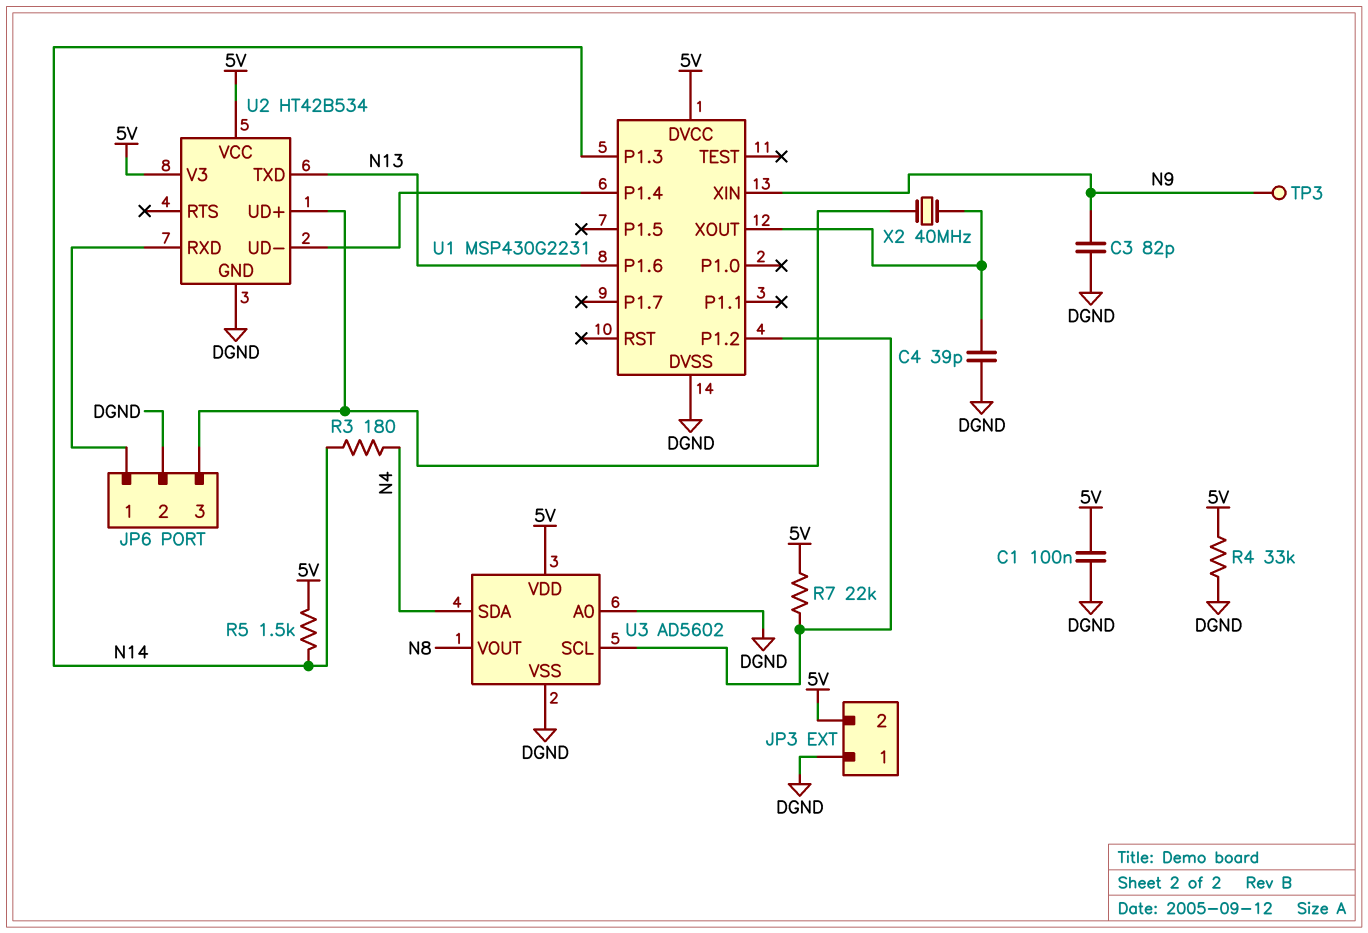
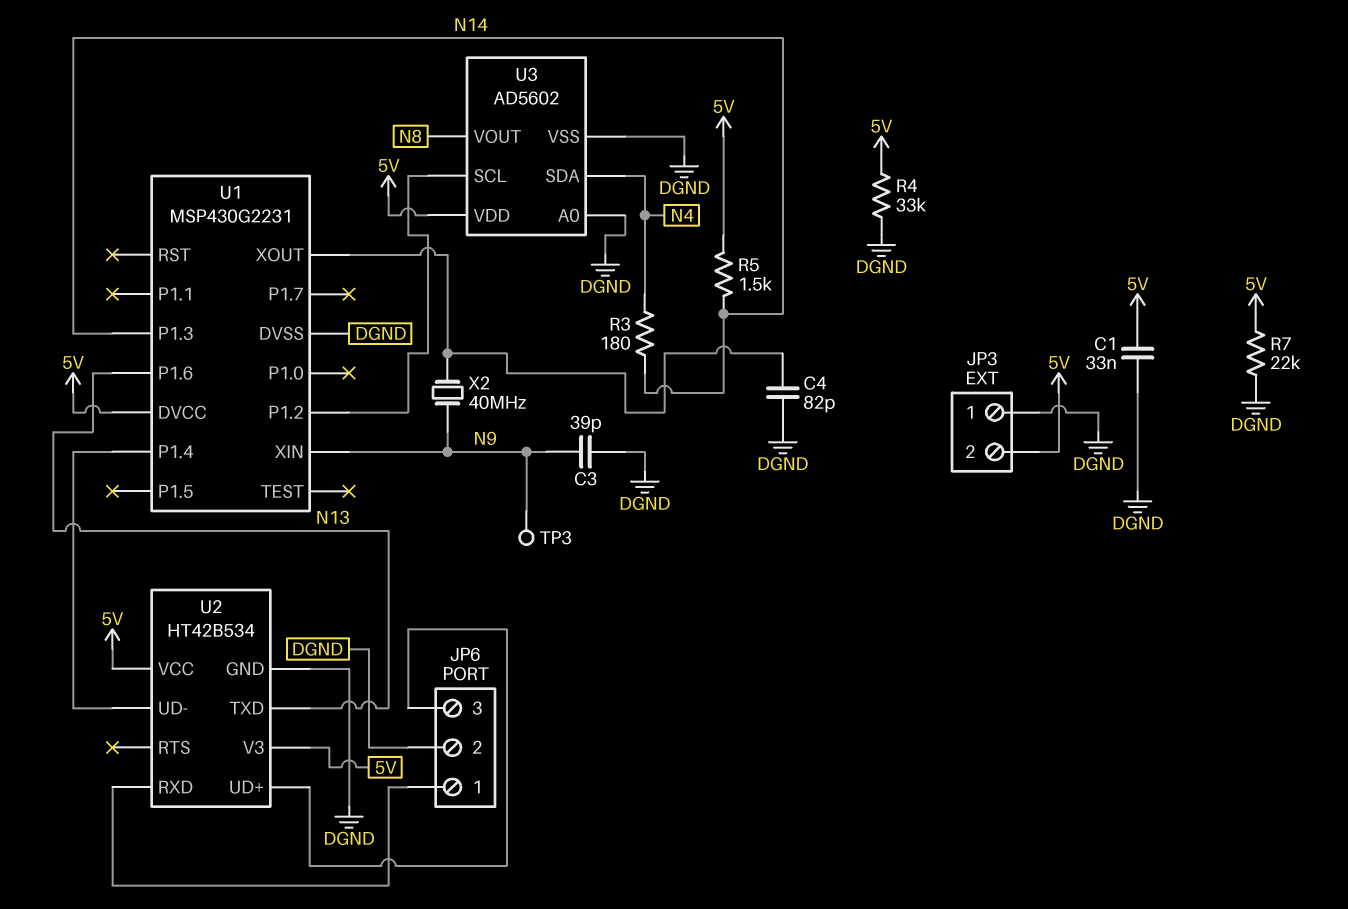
C1: 100nF (5V, DGND) -> 33nF (5V, DGND)
C3: 82pF (DGND, N9) -> 39pF (DGND, N9)
C4: 39pF (DGND, U1/XOUT) -> 82pF (DGND, U1/XOUT)
R7: 22k (5V, U1/P1.2) -> 22k (5V, DGND)
X2: 40MHz (JP6/3, U1/XOUT) -> 40MHz (N9, U1/XOUT)

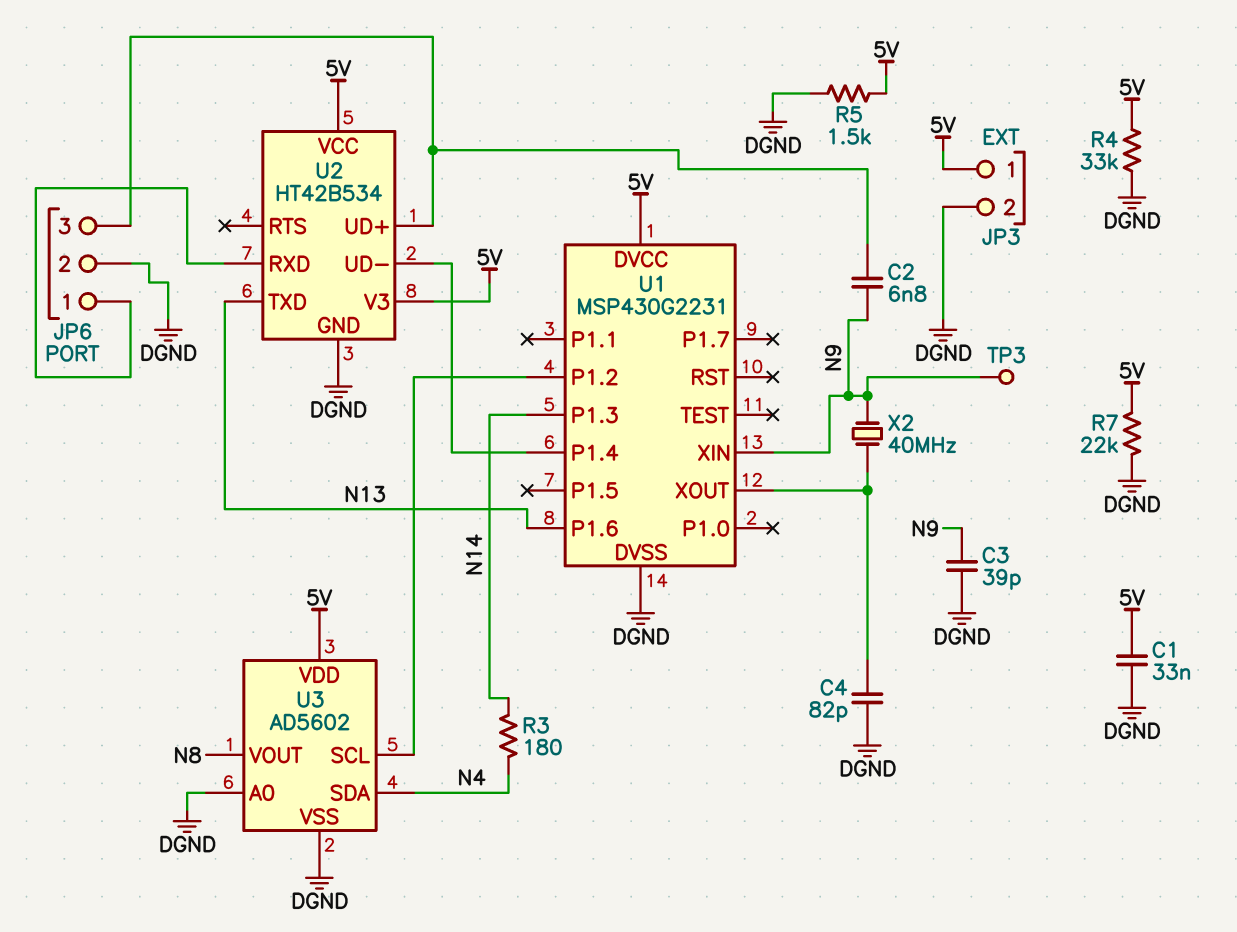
C2: none -> 6.8nF (JP6/3, N9)
JP3 pin 1: DGND -> 5V
JP3 pin 2: 5V -> DGND
R5: 1.5k (5V, N14) -> 1.5k (5V, DGND)

